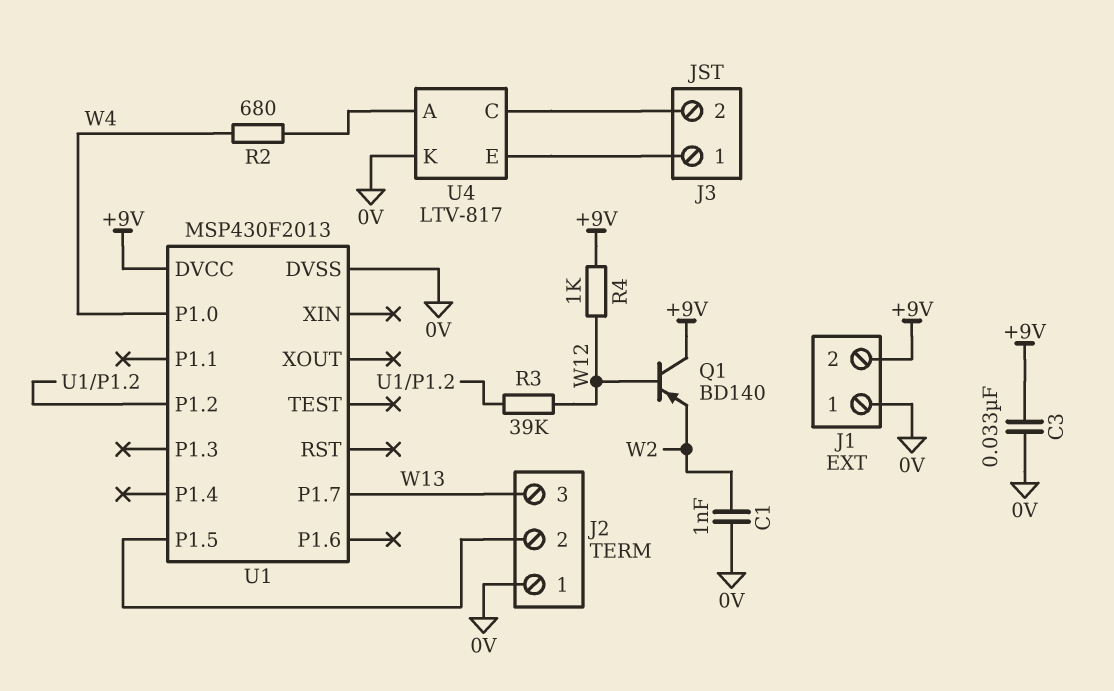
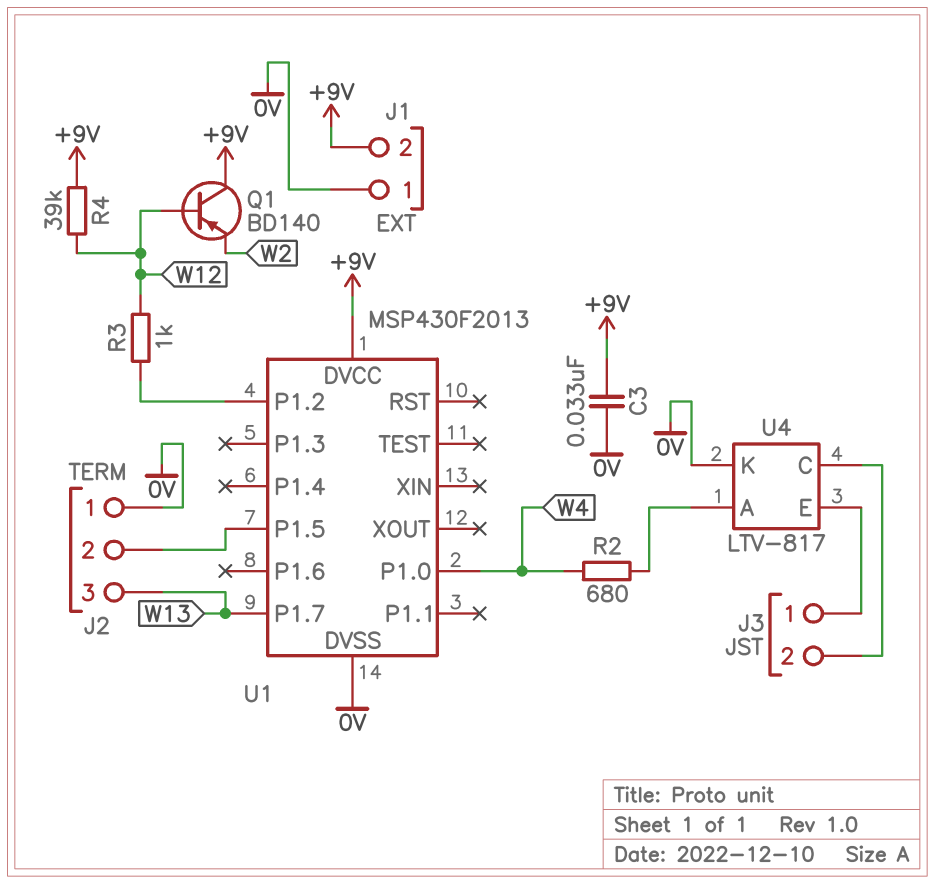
C1: 1nF (0V, W2) -> none
R3: 39k (U1/P1.2, W12) -> 1k (U1/P1.2, W12)
R4: 1k (+9V, W12) -> 39k (+9V, W12)

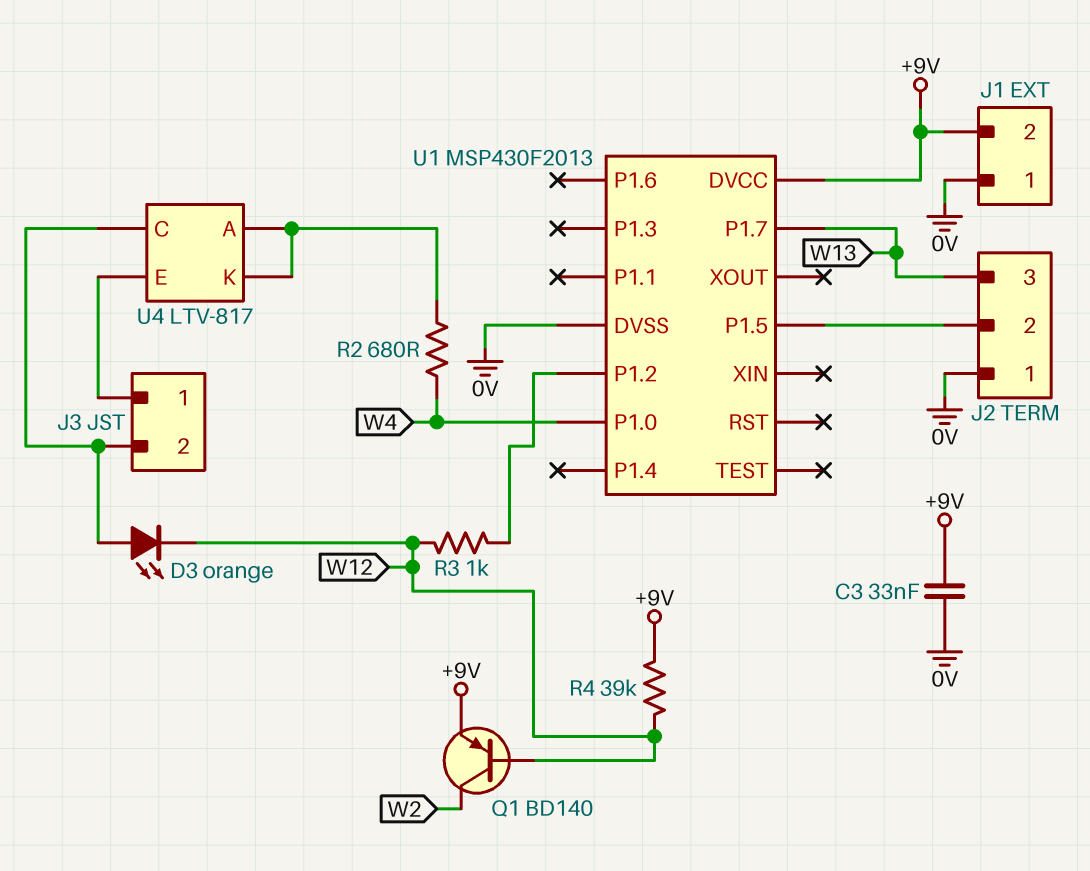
D3: none -> LED orange (A J3/2, K W12)
Q1: PNP BD140 (B W12, C +9V, E W2) -> PNP BD140 (B W12, C W2, E +9V)
U4 pin K: 0V -> U4/A

